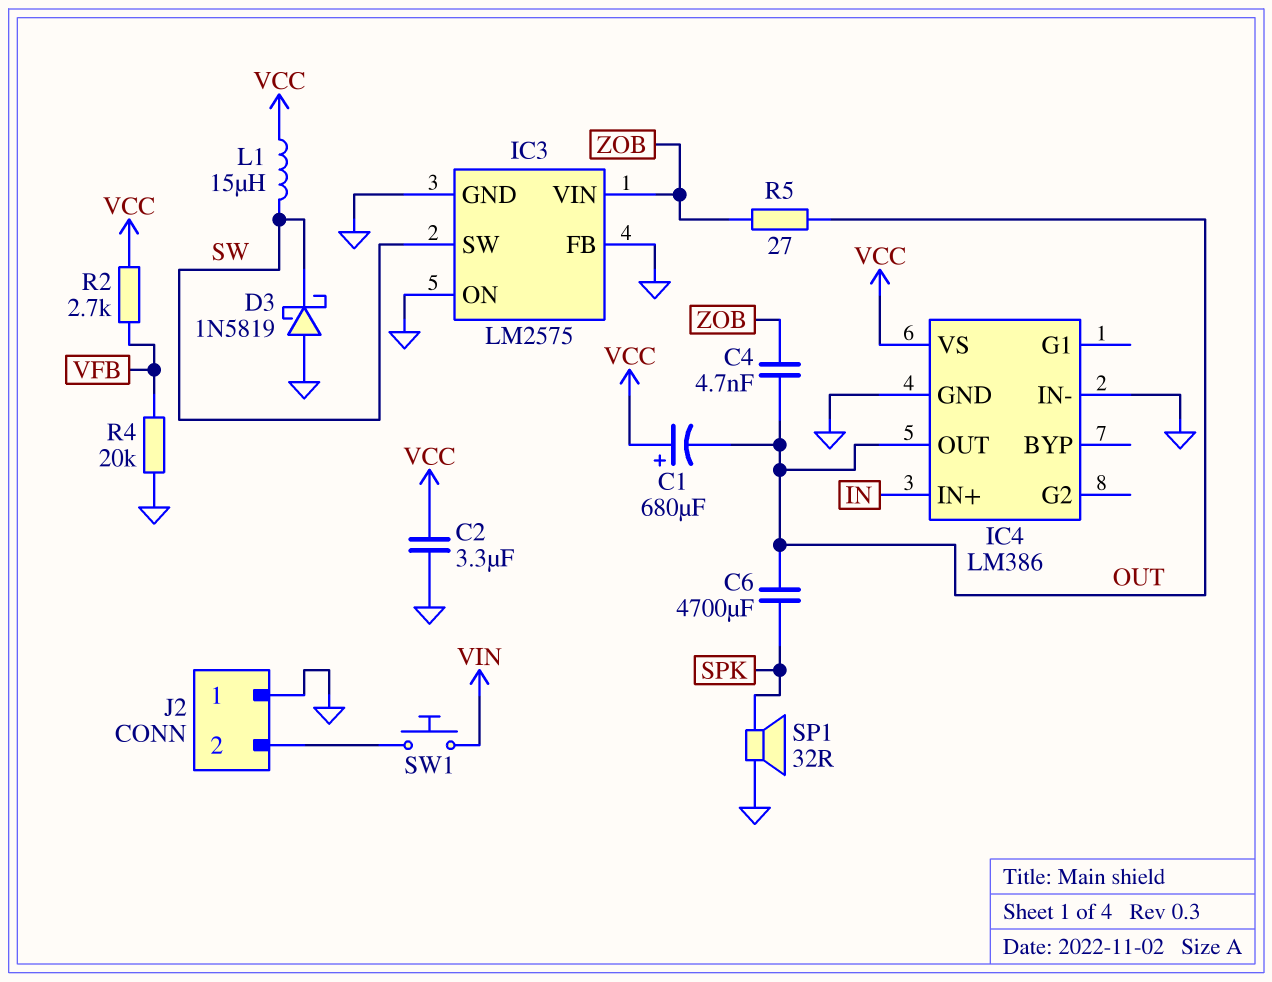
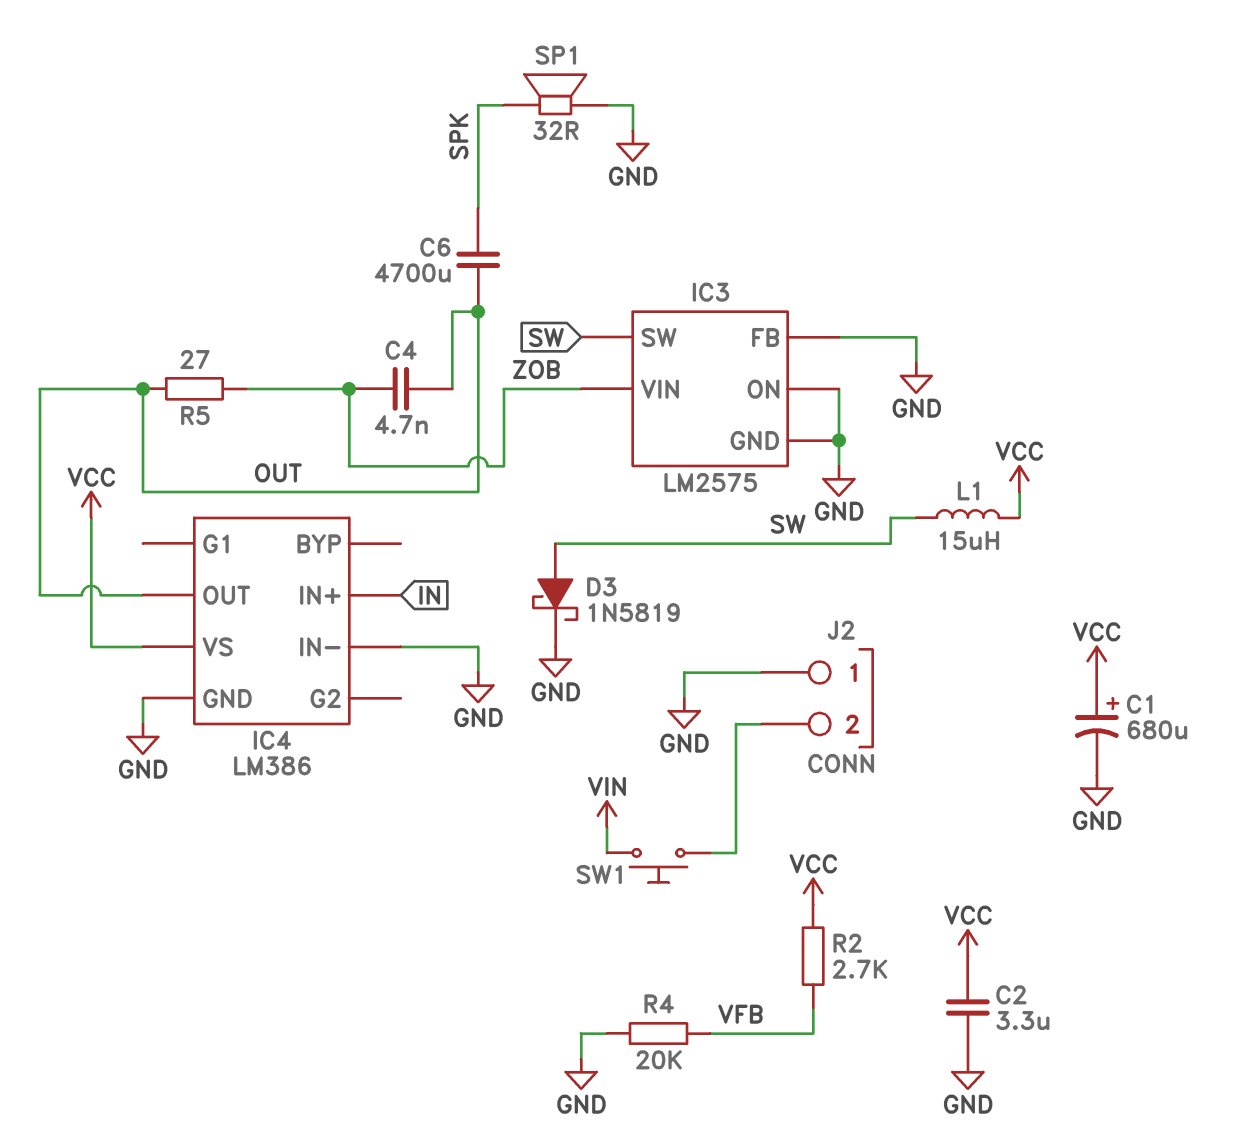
C1: 680uF (plus VCC, minus OUT) -> 680uF (plus VCC, minus GND)
D3: schottky 1N5819 (A GND, K SW) -> schottky 1N5819 (A SW, K GND)

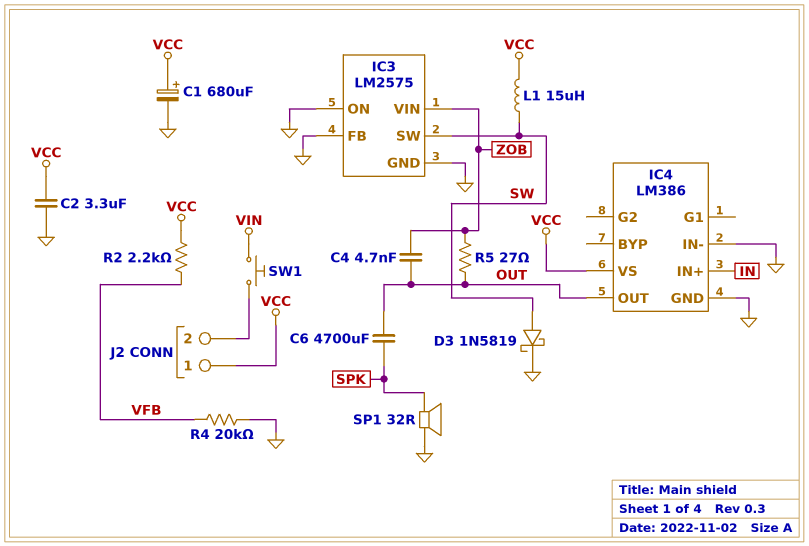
J2 pin 1: GND -> VCC
R2: 2.7k (VCC, VFB) -> 2.2k (VCC, VFB)

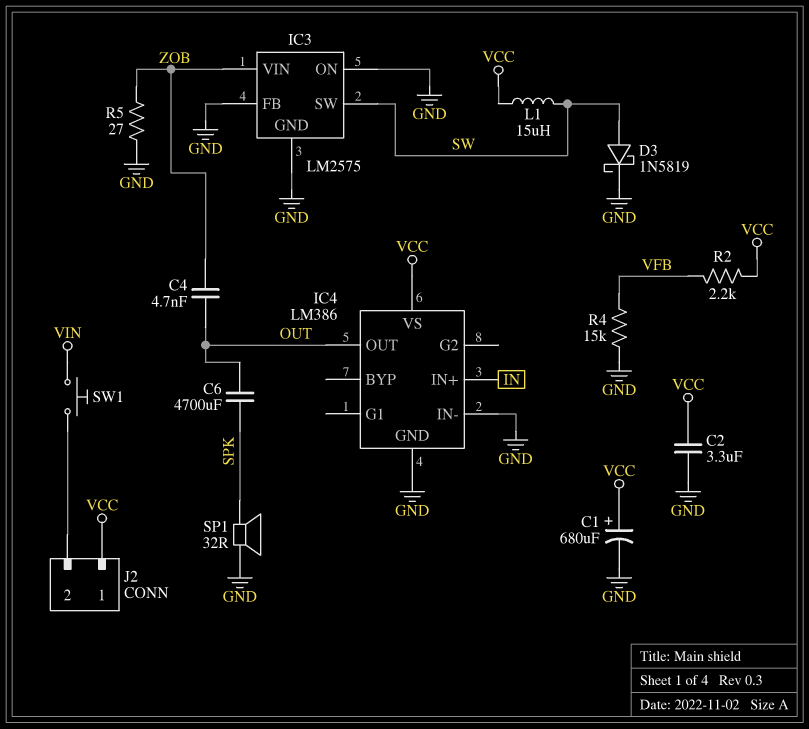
R4: 20k (GND, VFB) -> 15k (GND, VFB)
R5: 27 (OUT, ZOB) -> 27 (GND, ZOB)

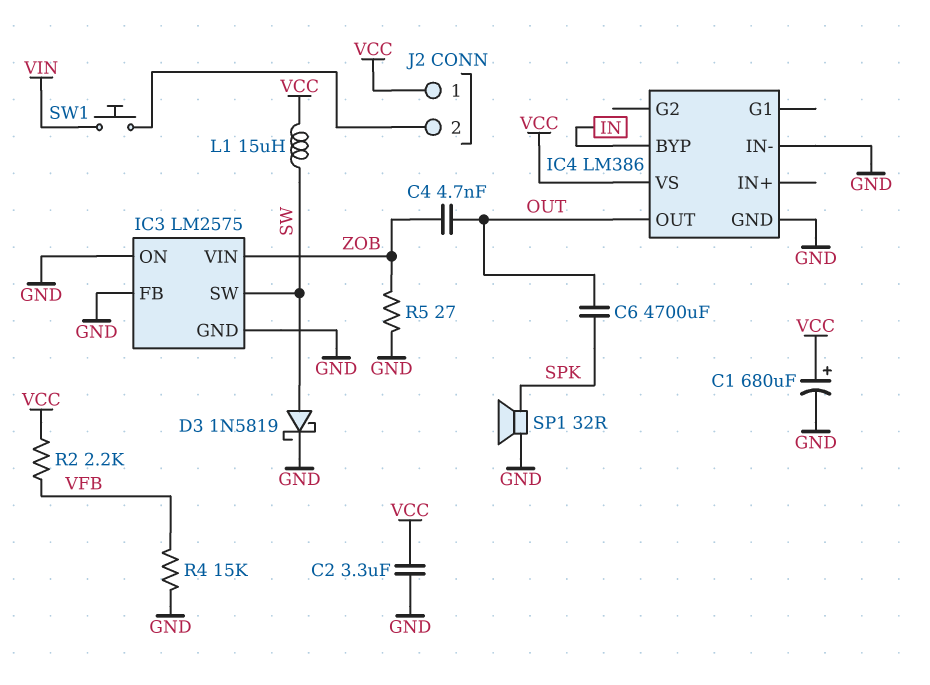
IC4 pin BYP: none -> IN
IC4 pin IN+: IN -> none

